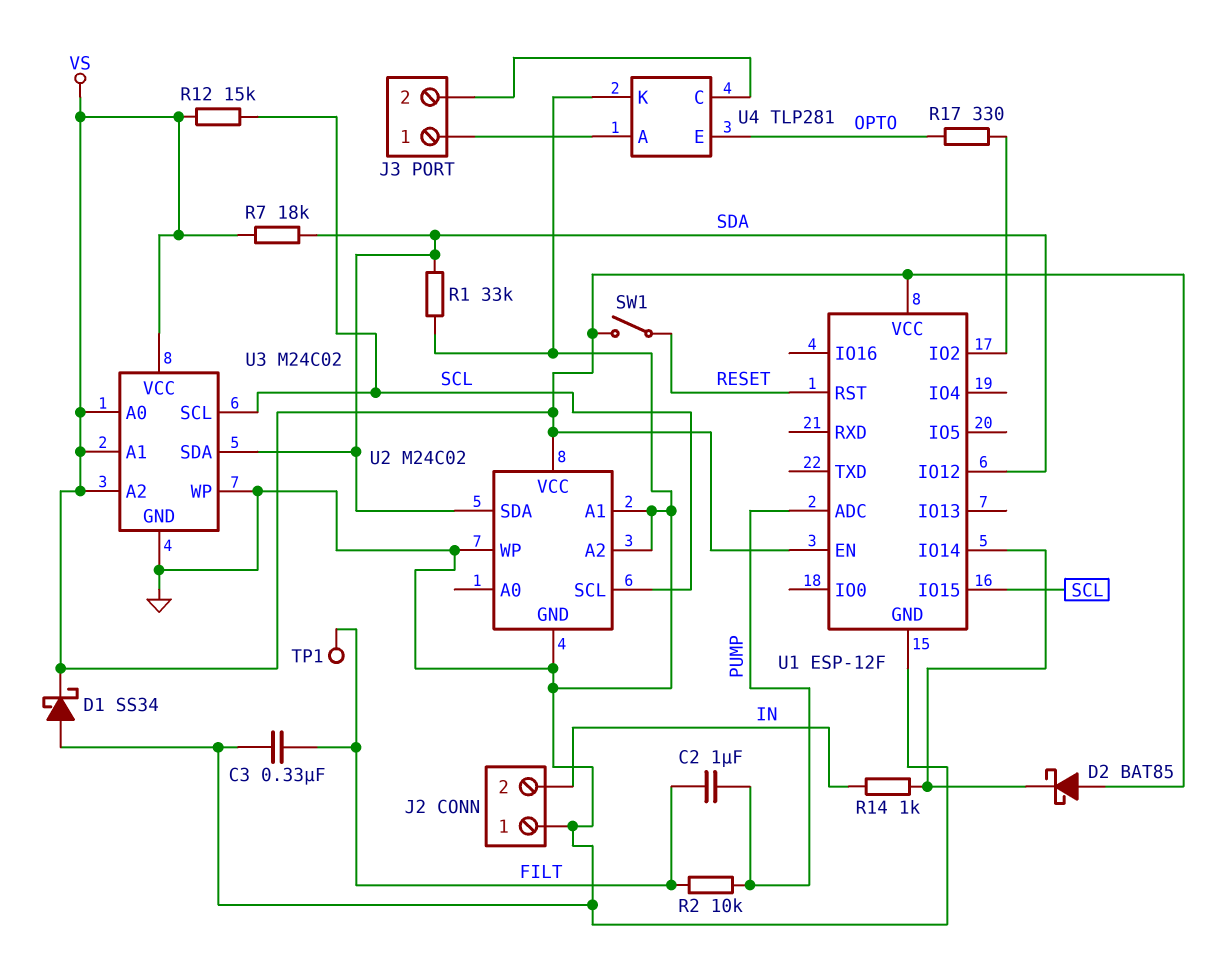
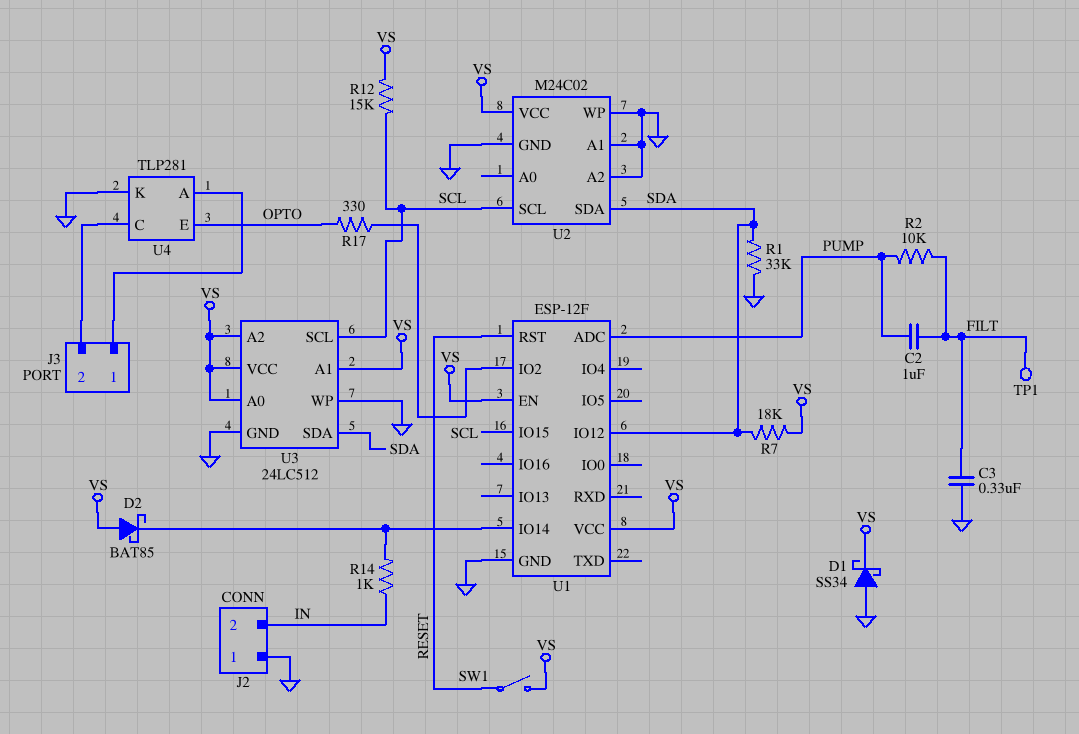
U3: M24C02 -> 24LC512

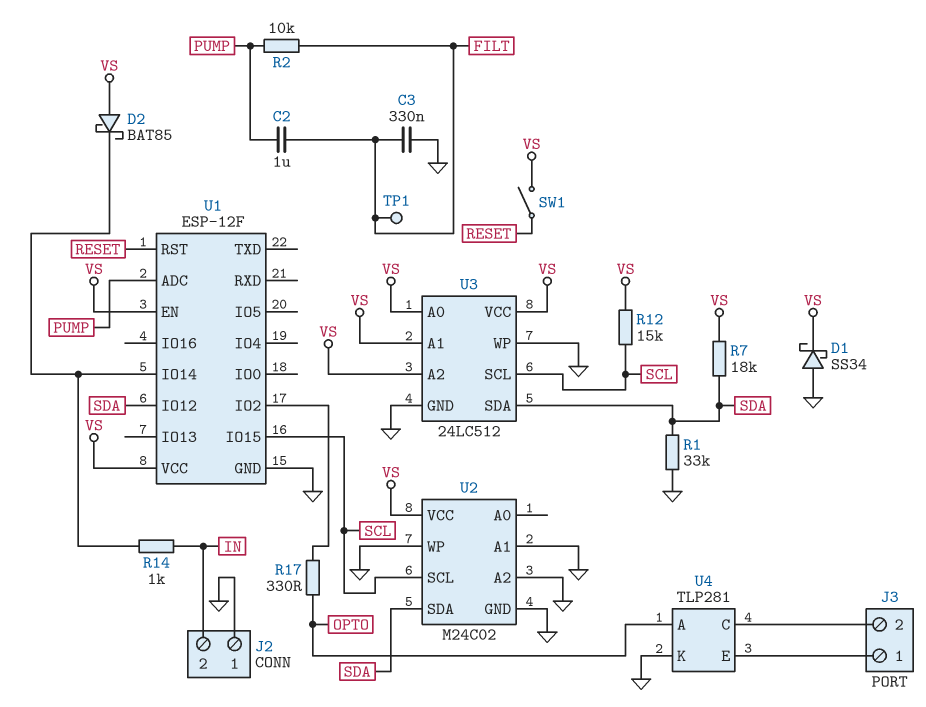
U4 pin A: J3/1 -> OPTO
U4 pin E: OPTO -> J3/1

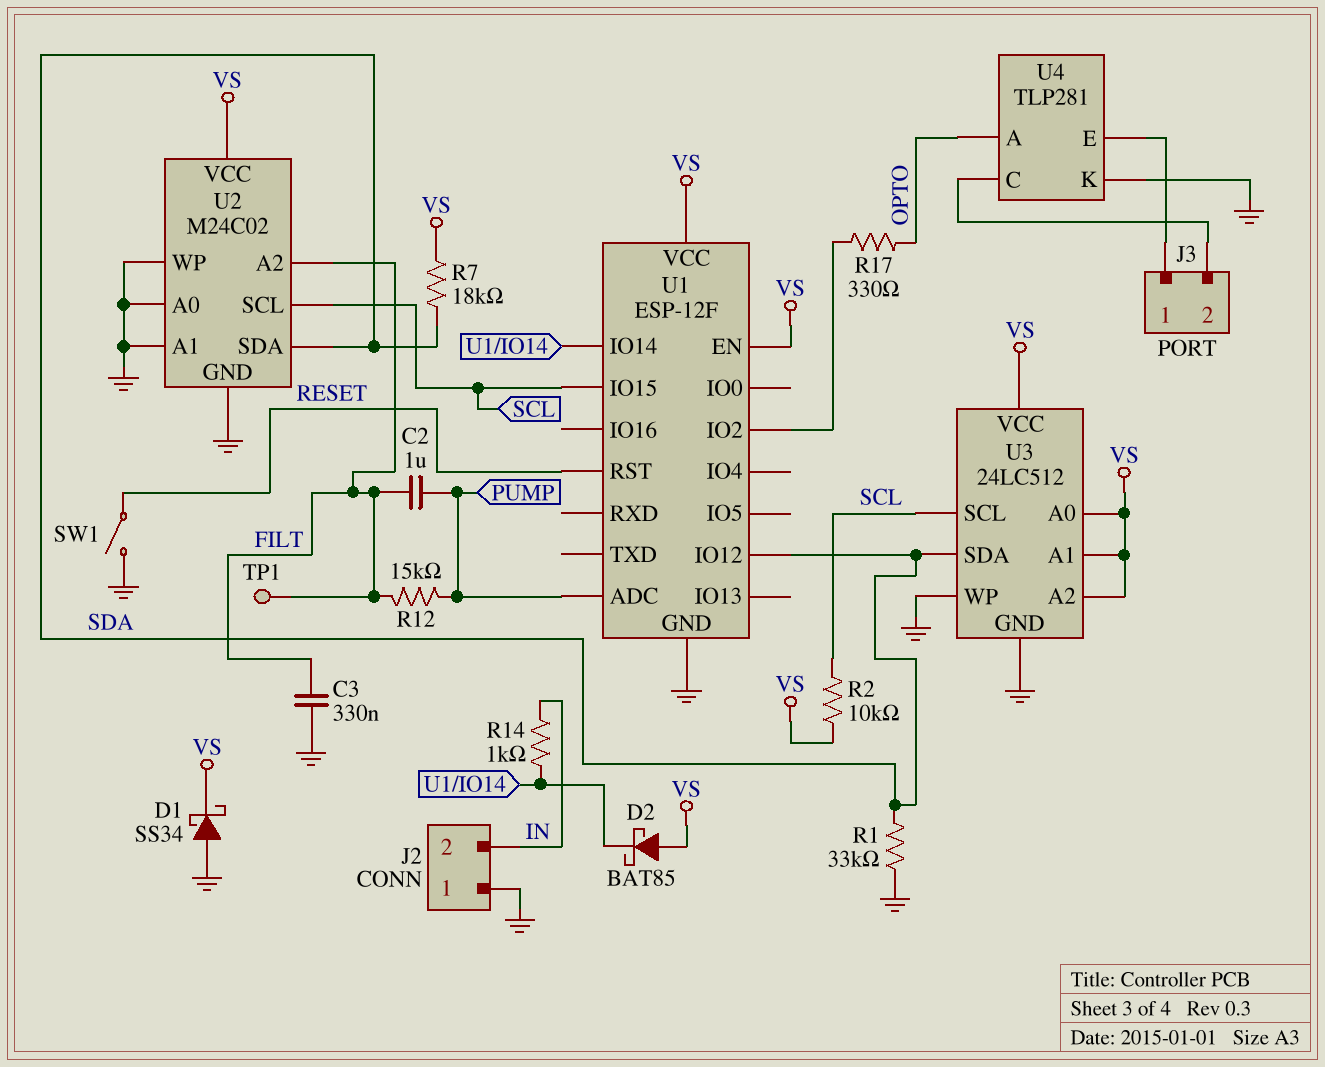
R2: 10k (FILT, PUMP) -> 10k (SCL, VS)
R12: 15k (SCL, VS) -> 15k (FILT, PUMP)
SW1: switch (RESET, VS) -> switch (GND, RESET)
U2 pin A0: none -> GND
U2 pin A2: GND -> FILT

